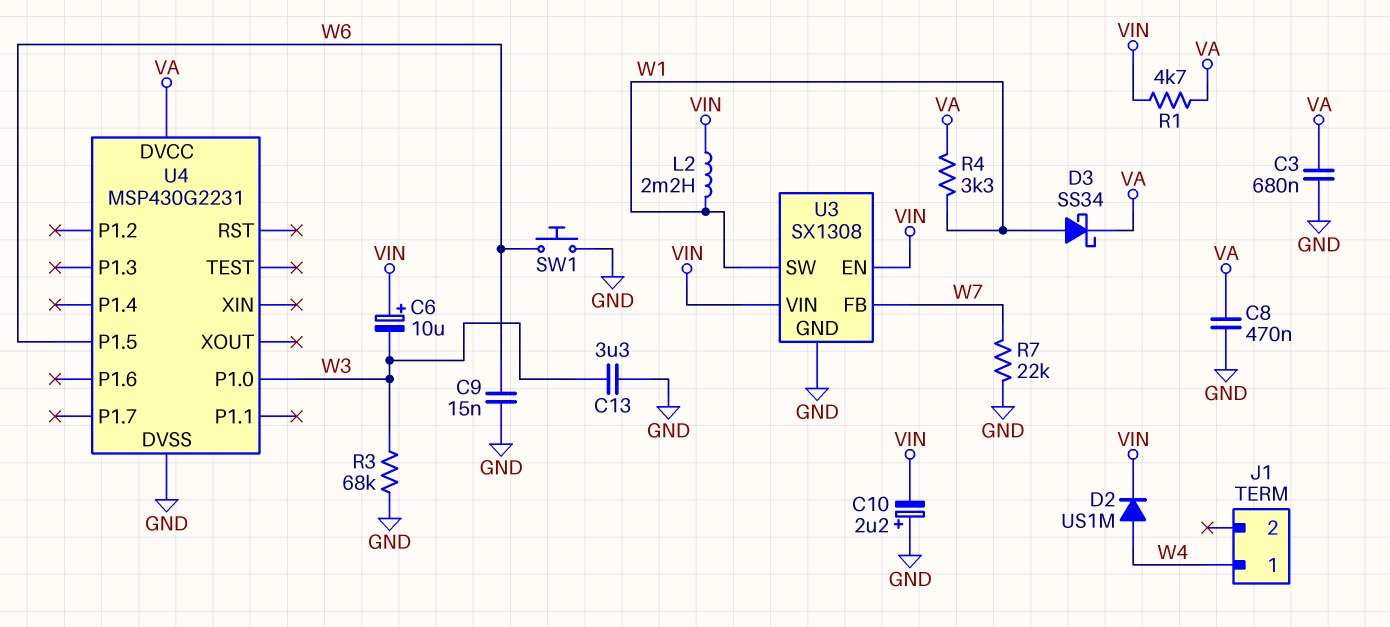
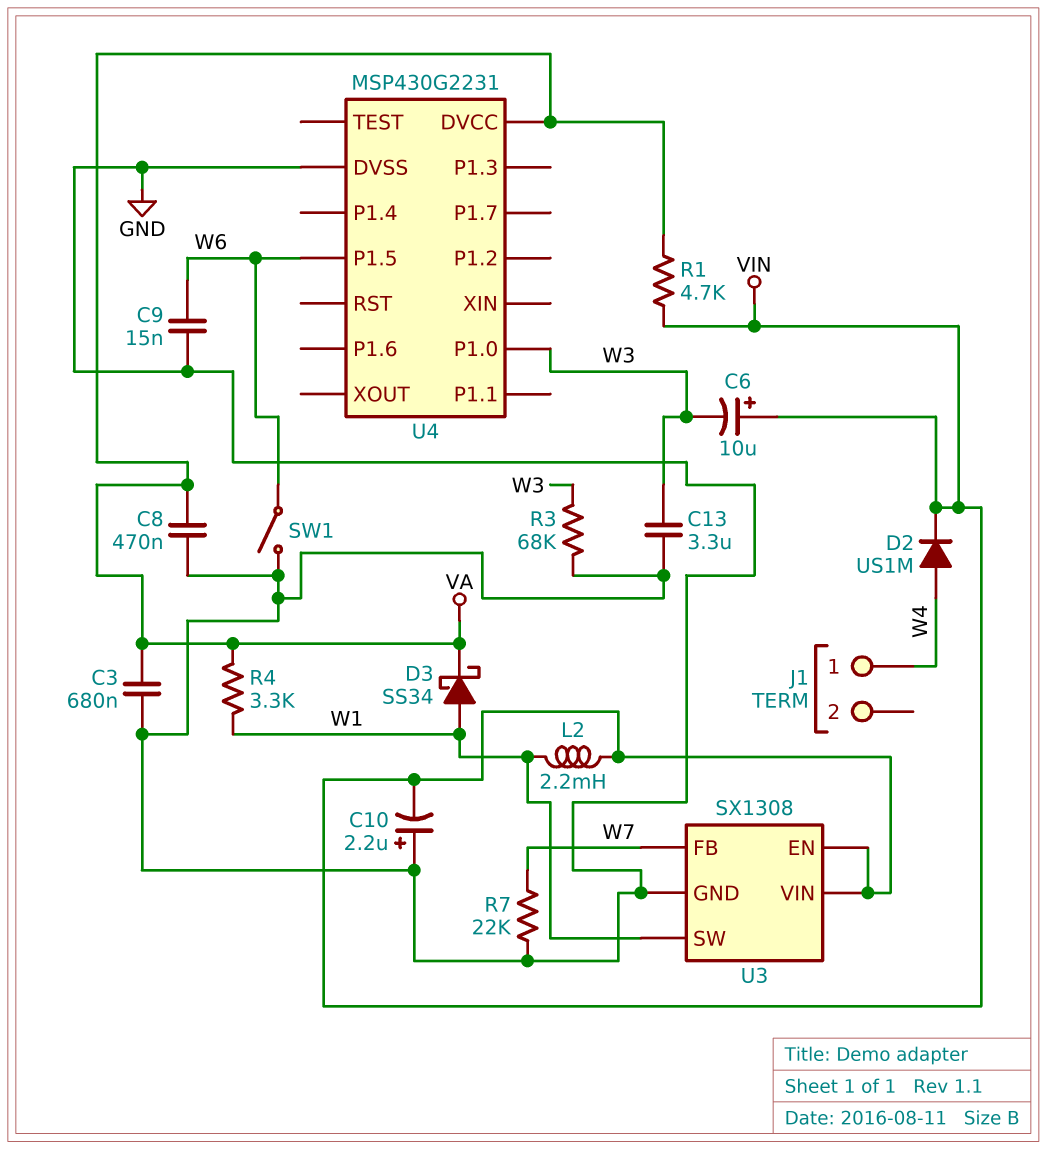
SW1: button (GND, W6) -> switch (GND, W6)

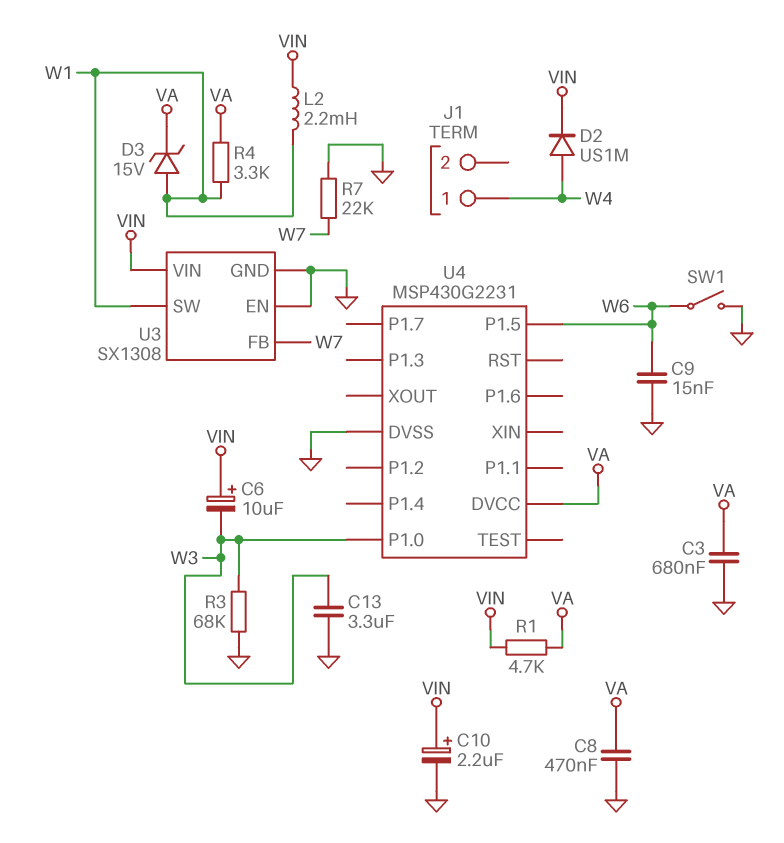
C10: 2.2uF (plus GND, minus VIN) -> 2.2uF (plus VIN, minus GND)
D3: schottky SS34 (A W1, K VA) -> zener 15V (A W1, K VA)
U3 pin EN: VIN -> GND

